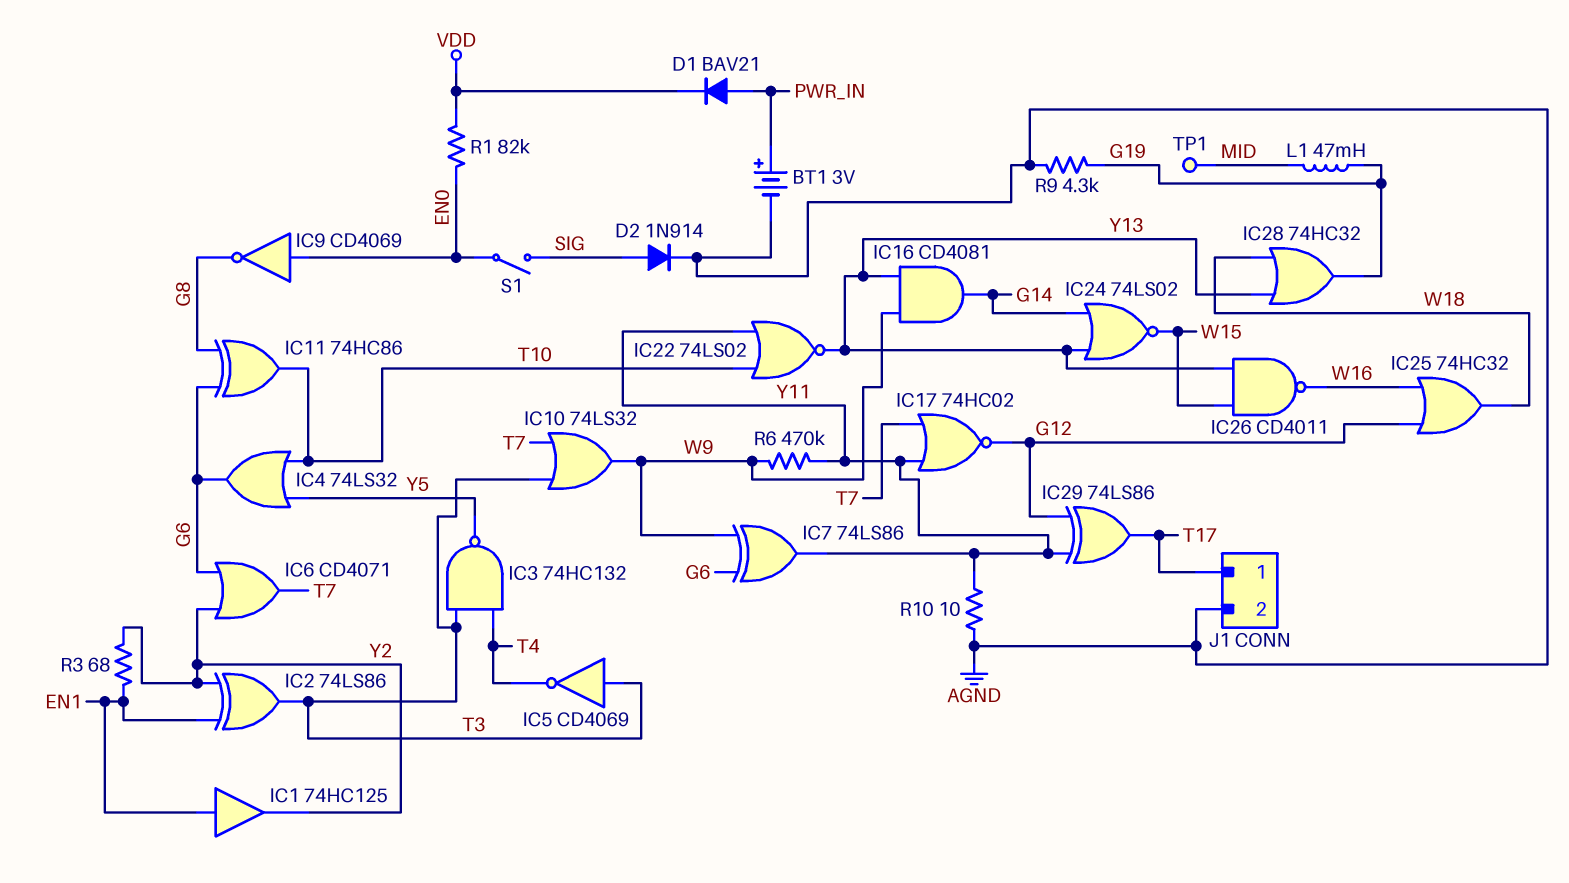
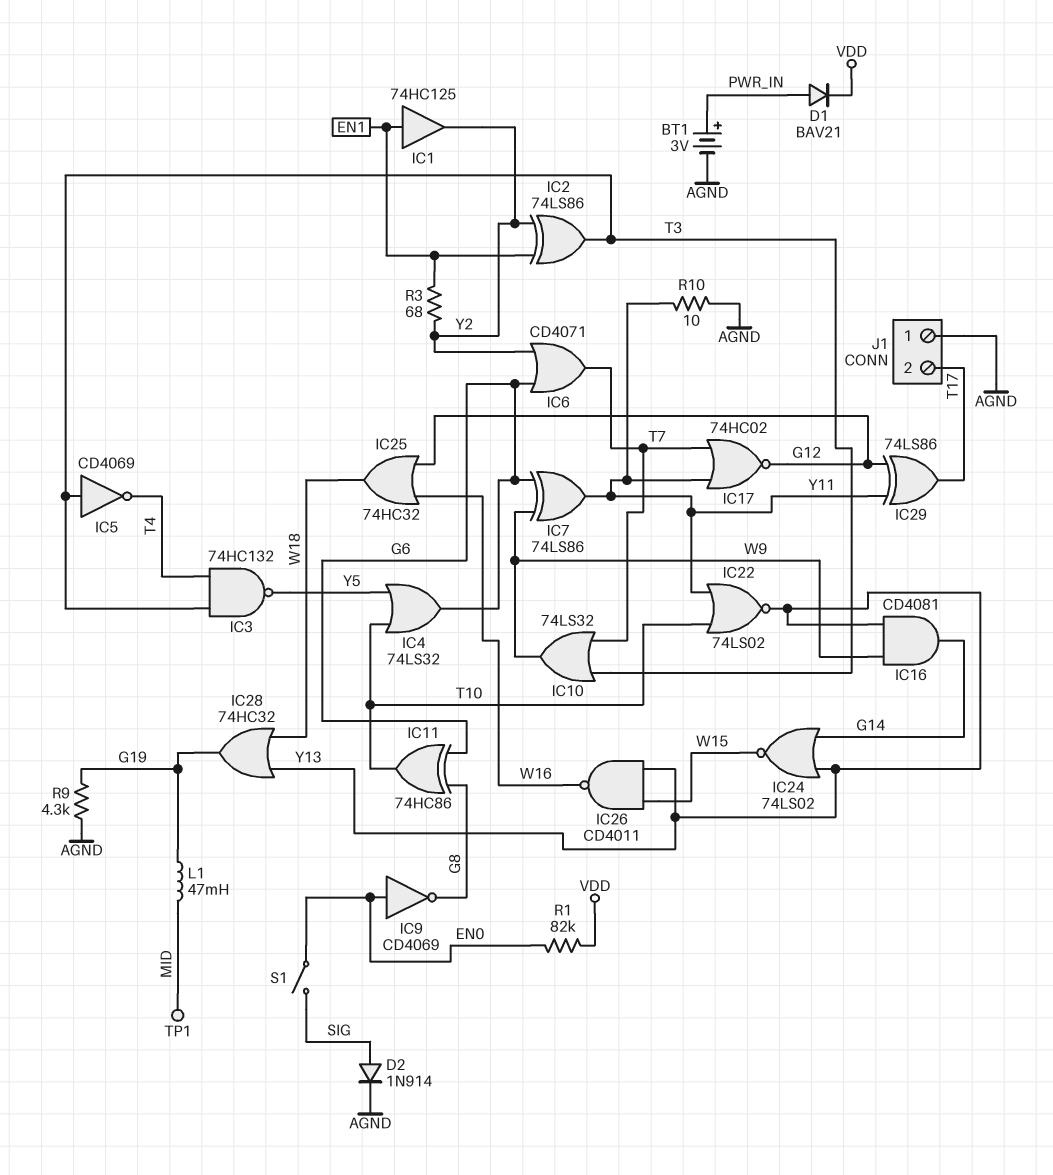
J1 pin 1: T17 -> AGND
J1 pin 2: AGND -> T17
R6: 470k (W9, Y11) -> none

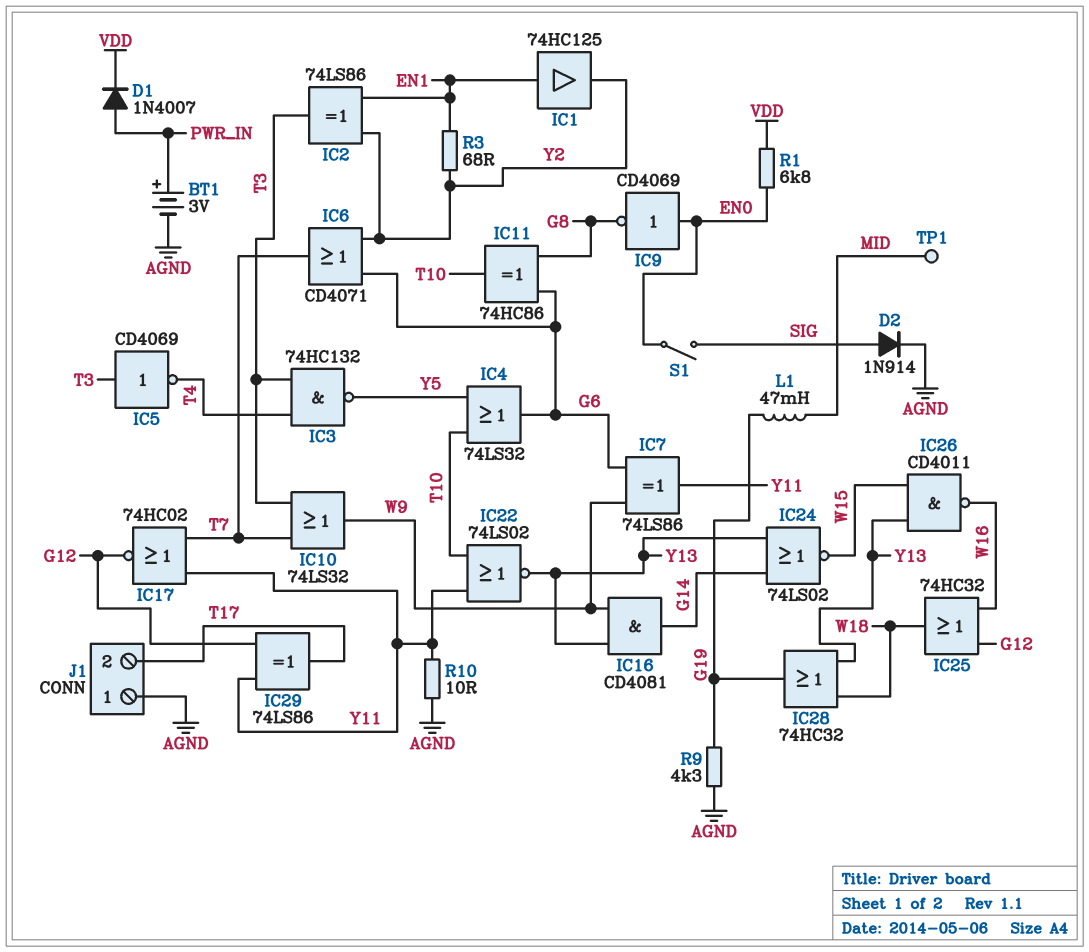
D1: diode BAV21 (A PWR_IN, K VDD) -> diode 1N4007 (A PWR_IN, K VDD)
R1: 82k (EN0, VDD) -> 6.8k (EN0, VDD)

